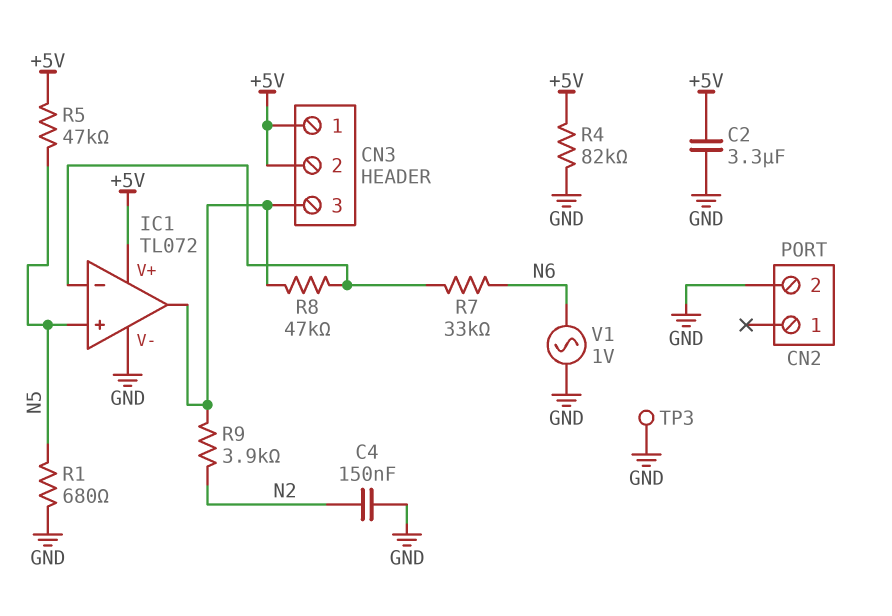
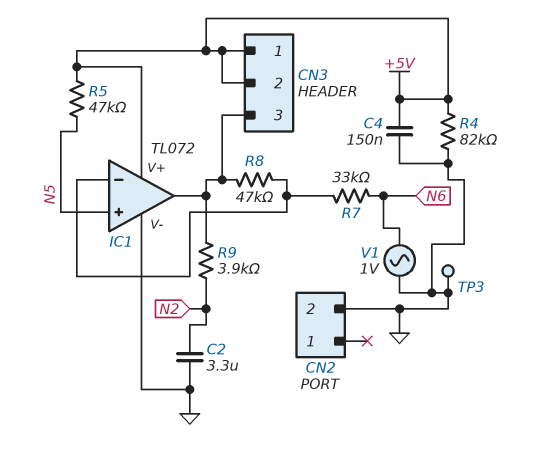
C2: 3.3uF (+5V, GND) -> 3.3uF (GND, N2)
C4: 150nF (GND, N2) -> 150nF (+5V, GND)
R1: 680 (GND, N5) -> none

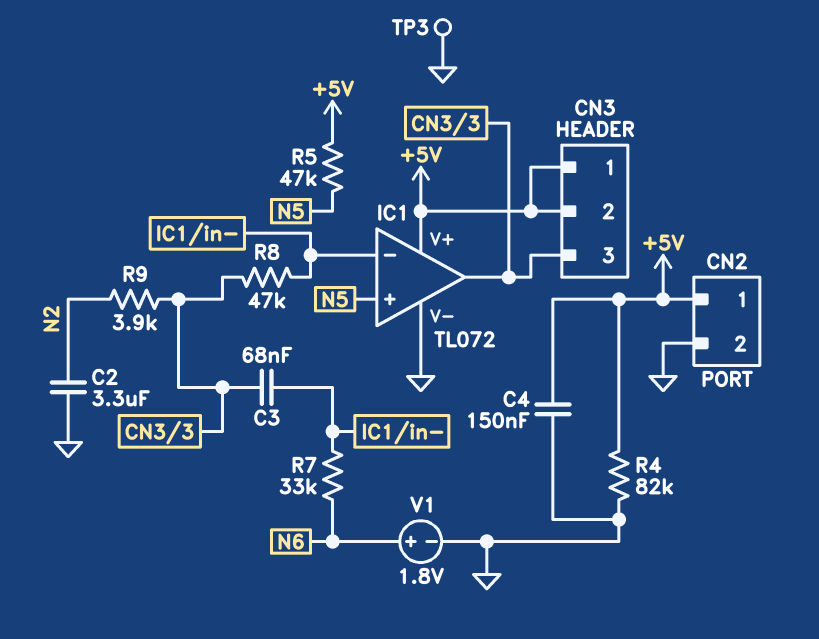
C3: none -> 68nF (CN3/3, IC1/in-)
CN2 pin 1: none -> +5V
V1: AC 1V (GND, N6) -> 1.8V (plus N6, minus GND)

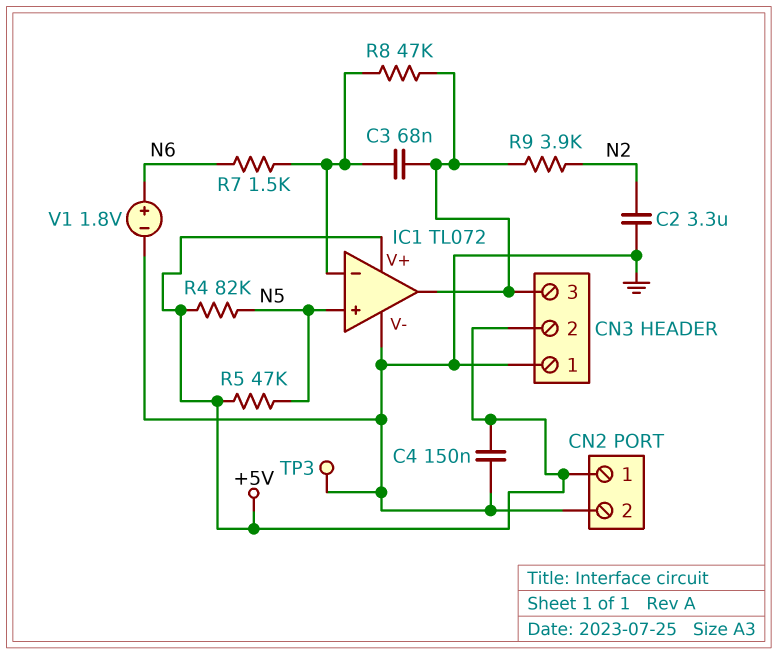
CN3 pin 1: +5V -> GND
R4: 82k (+5V, GND) -> 82k (+5V, N5)
R7: 33k (IC1/in-, N6) -> 1.5k (IC1/in-, N6)

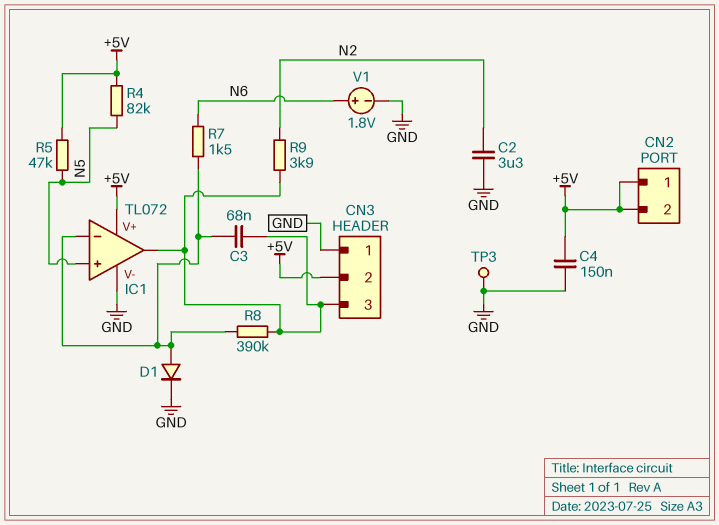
CN2 pin 2: GND -> +5V
D1: none -> diode (A IC1/in-, K GND)
R8: 47k (CN3/3, IC1/in-) -> 390k (CN3/3, IC1/in-)

